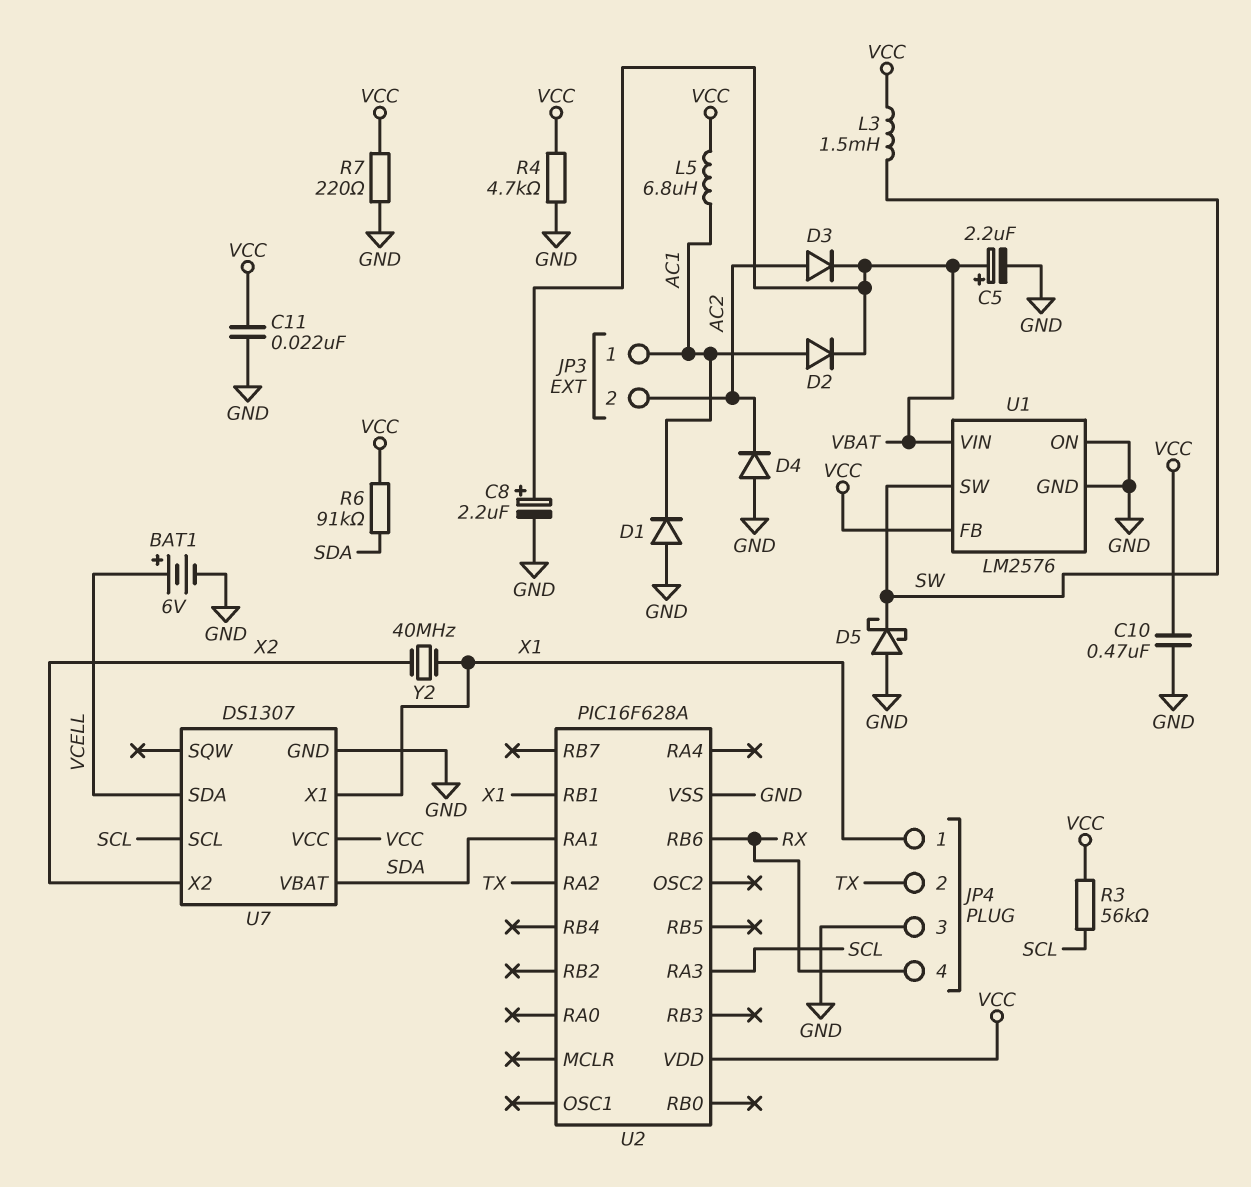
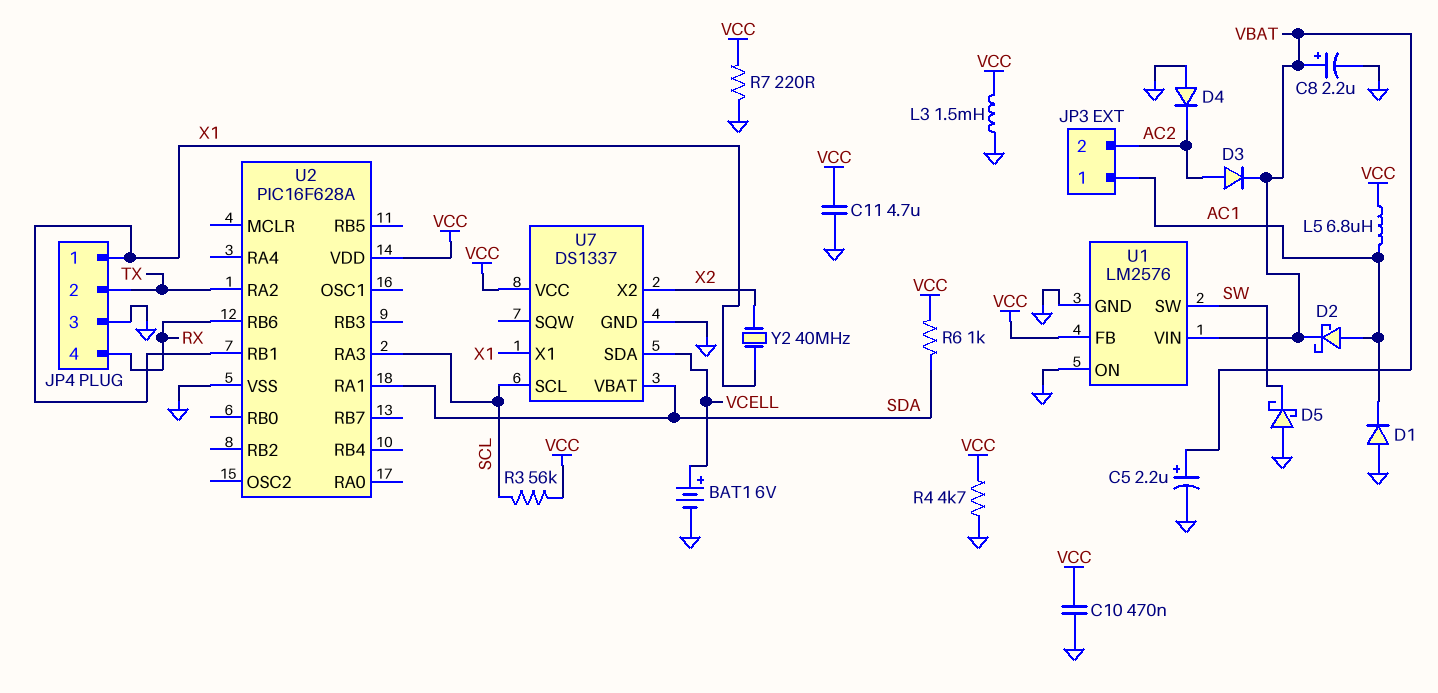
C11: 22nF (GND, VCC) -> 4.7uF (GND, VCC)
D2: diode (A AC1, K VBAT) -> schottky (A AC1, K VBAT)
L3: 1.5mH (SW, VCC) -> 1.5mH (GND, VCC)
R6: 91k (SDA, VCC) -> 1k (SDA, VCC)
U7: DS1307 -> DS1337

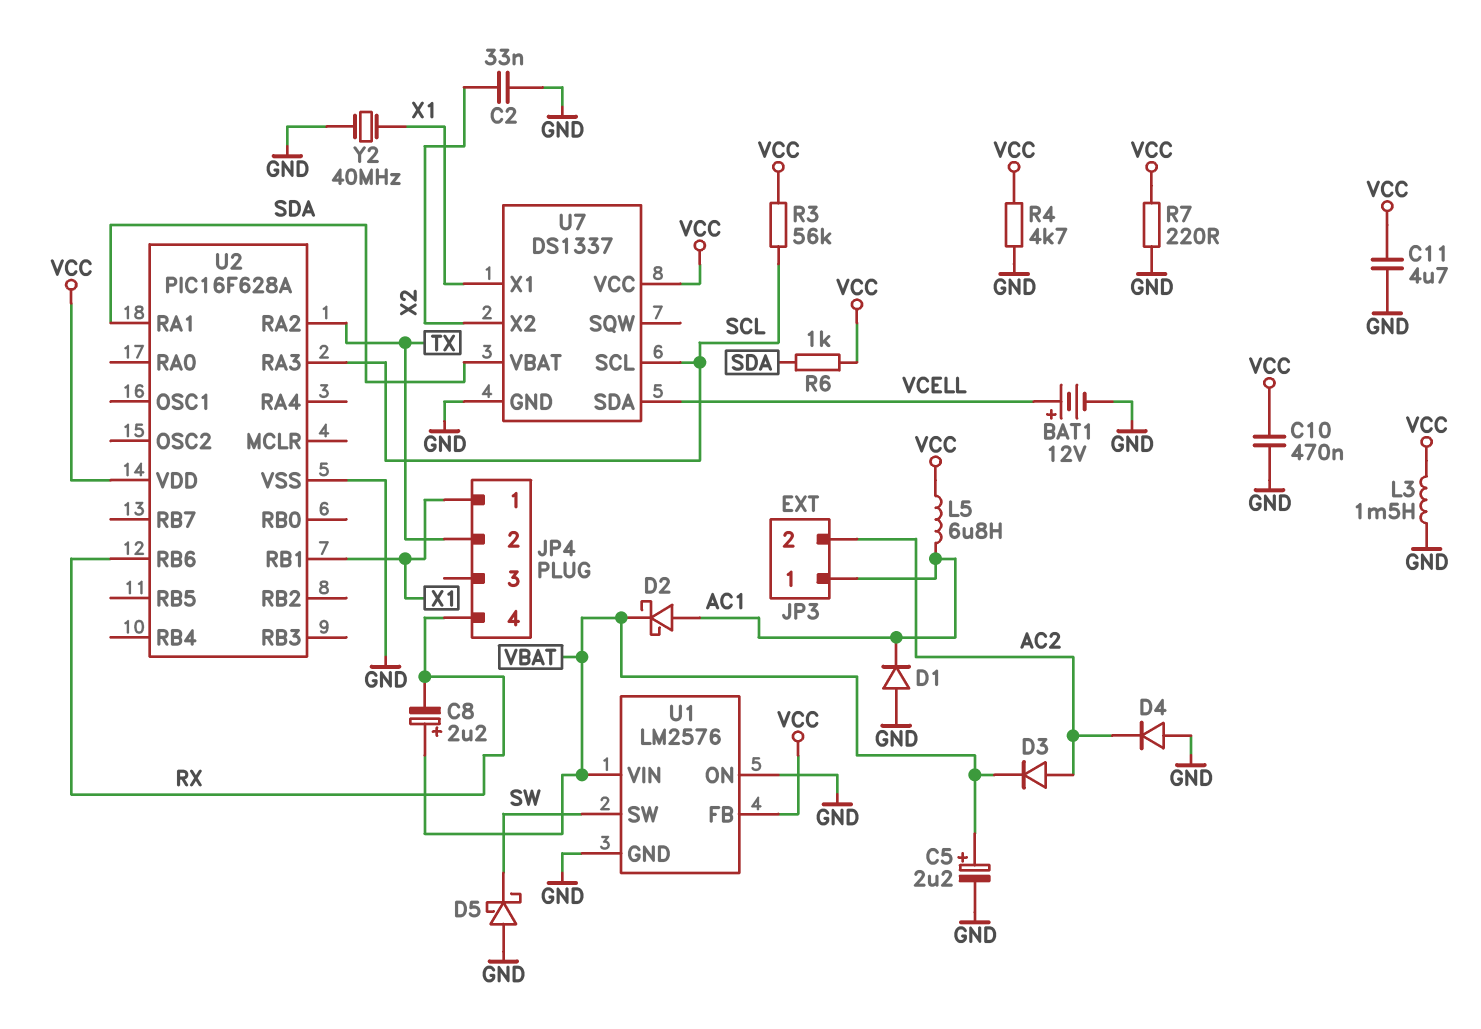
BAT1: 6V (plus VCELL, minus GND) -> 12V (plus VCELL, minus GND)
C2: none -> 33nF (GND, X2)
C8: 2.2uF (plus VBAT, minus GND) -> 2.2uF (plus VBAT, minus RX)
JP4 pin 3: GND -> none
Y2: 40MHz (X1, X2) -> 40MHz (GND, X1)

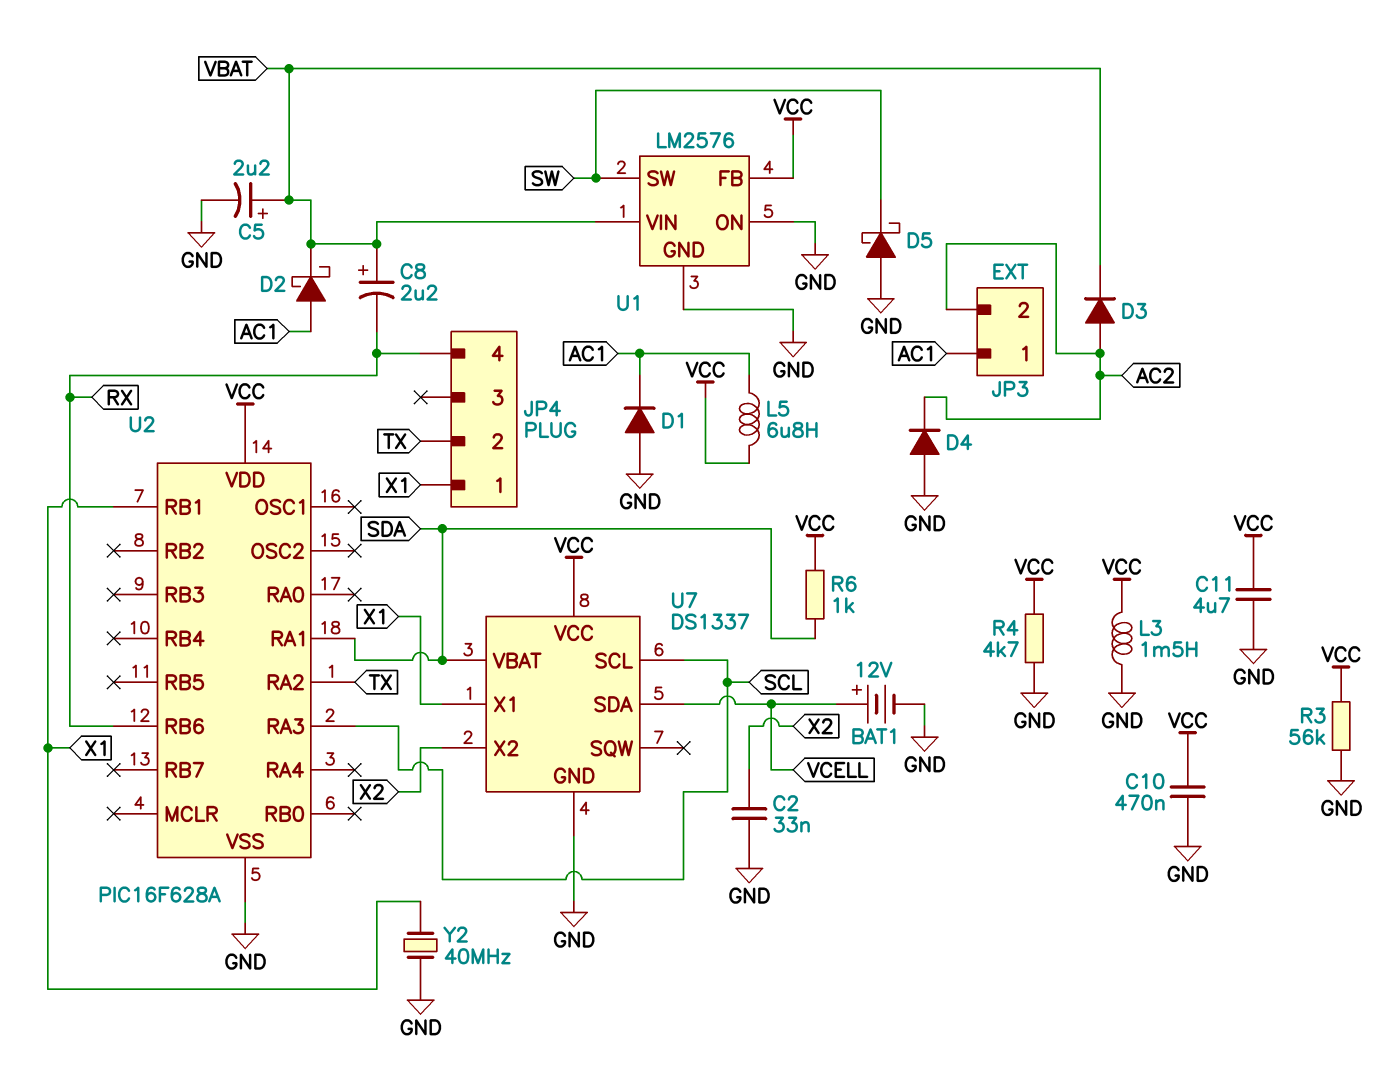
R3: 56k (SCL, VCC) -> 56k (GND, VCC)
R7: 220 (GND, VCC) -> none

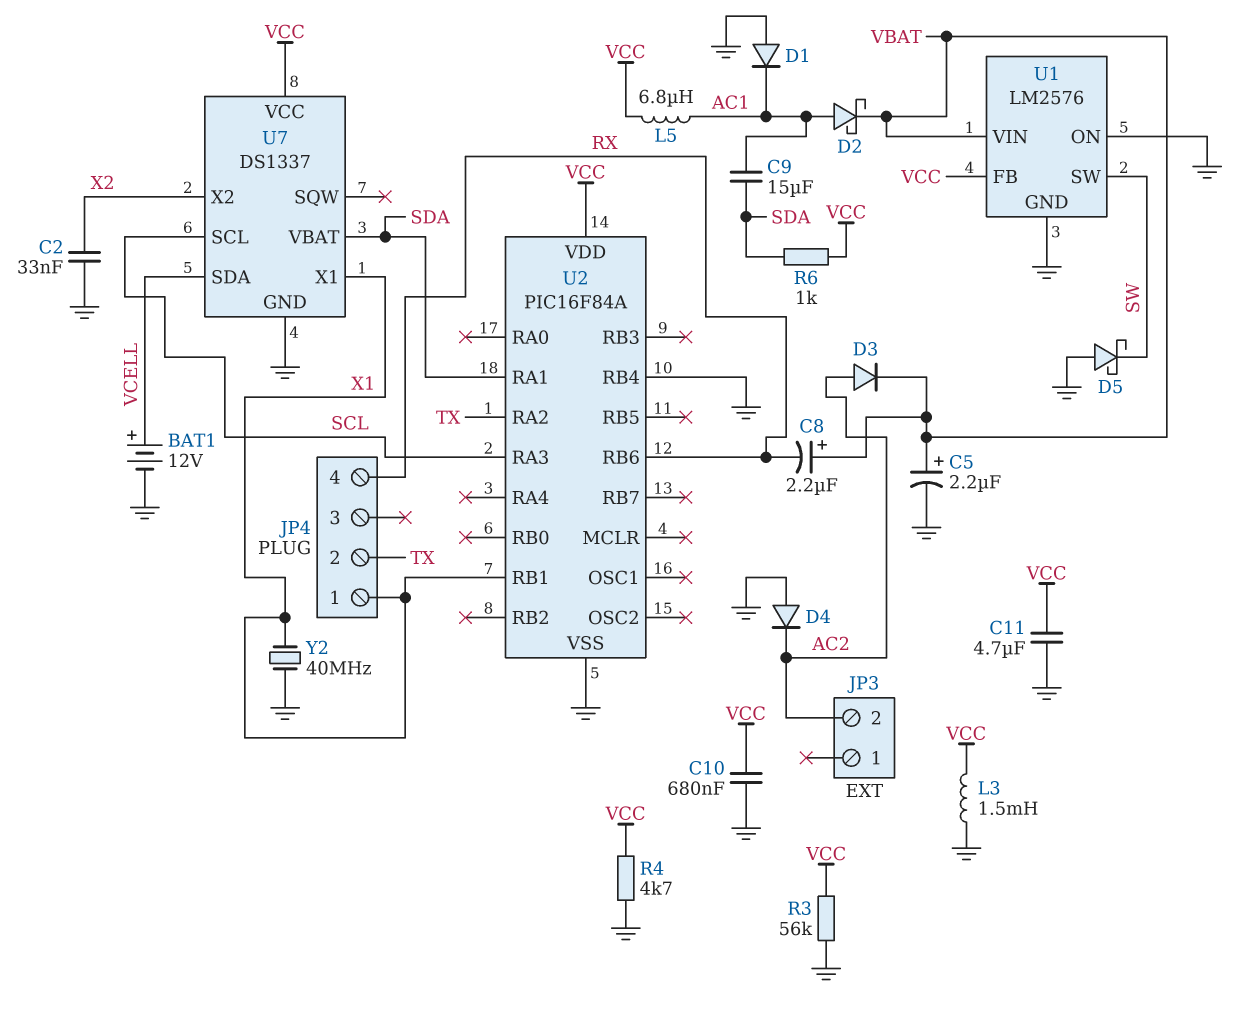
C9: none -> 15uF (AC1, SDA)
C10: 470nF (GND, VCC) -> 680nF (GND, VCC)
JP3 pin 1: AC1 -> none
U2: PIC16F628A -> PIC16F84A
U2 pin RB4: none -> GND

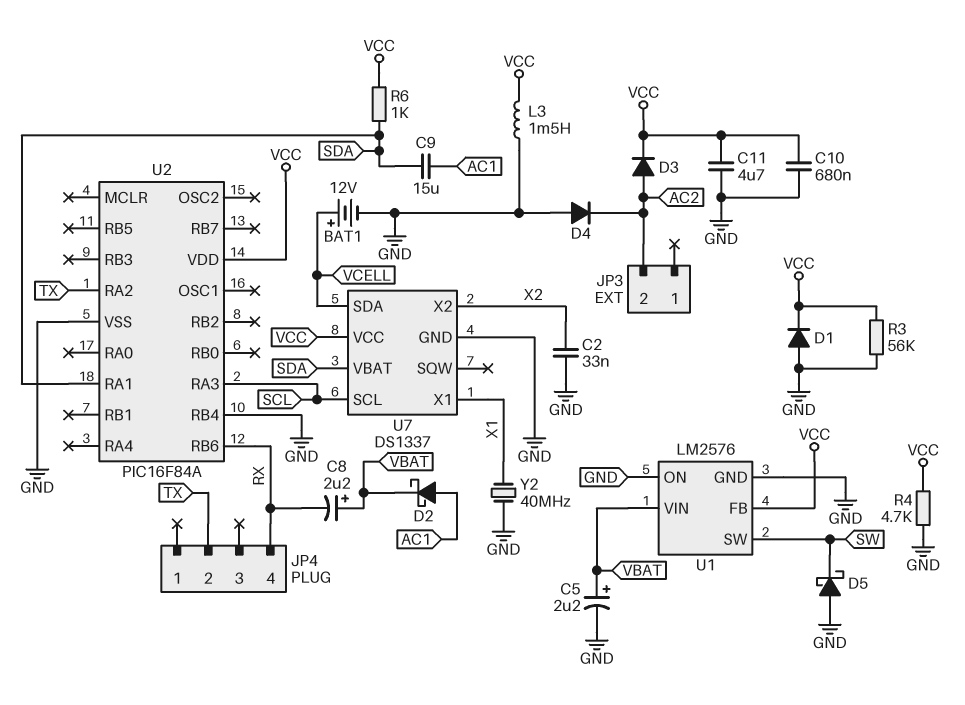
D1: diode (A GND, K AC1) -> diode (A GND, K VCC)
D3: diode (A AC2, K VBAT) -> diode (A AC2, K VCC)
JP4 pin 1: X1 -> none
L5: 6.8uH (AC1, VCC) -> none
U2 pin RB1: X1 -> none

